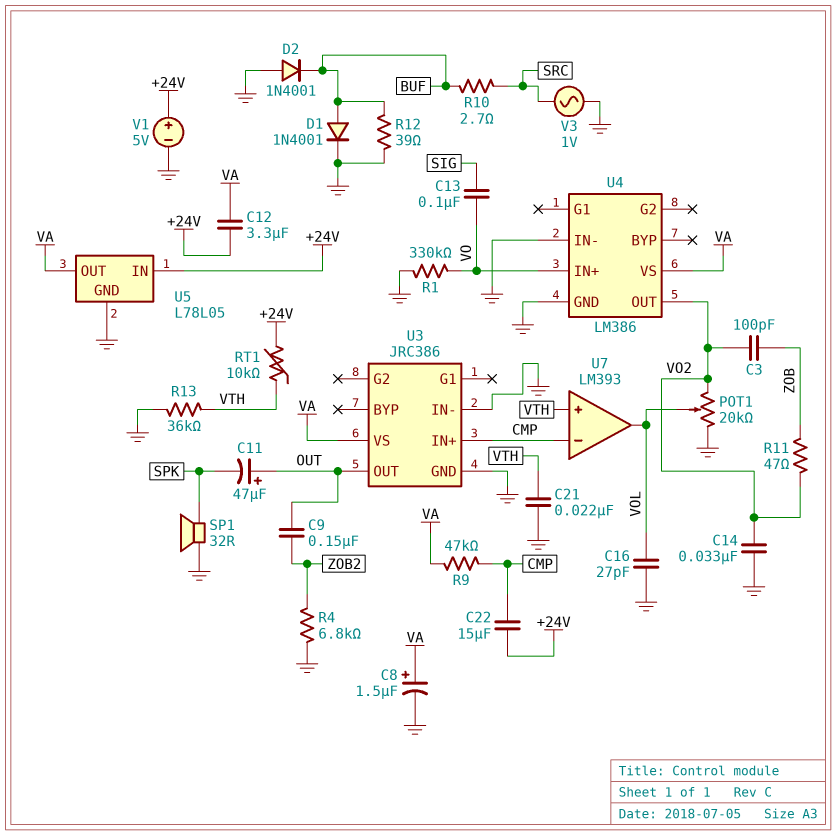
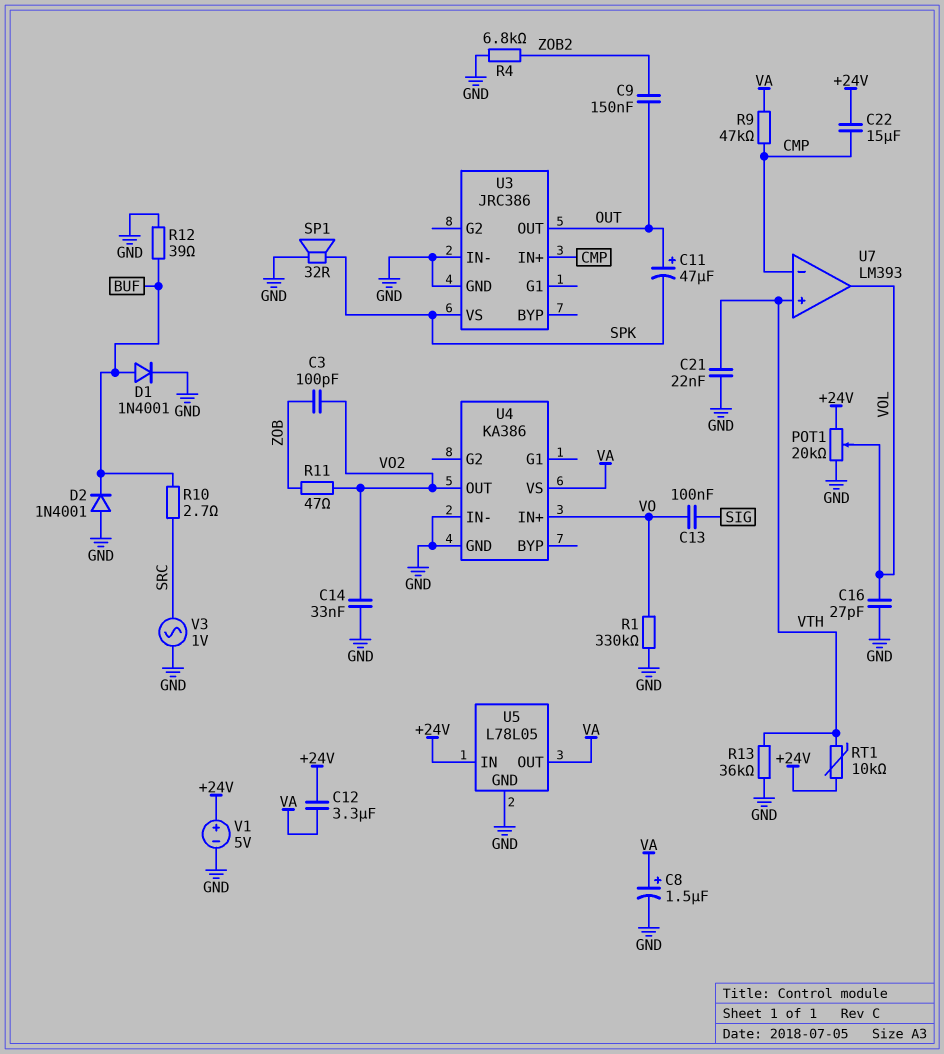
POT1: 20k (GND, VO2, wiper VOL) -> 20k (+24V, GND, wiper VOL)
U3 pin VS: VA -> SPK
U4: LM386 -> KA386

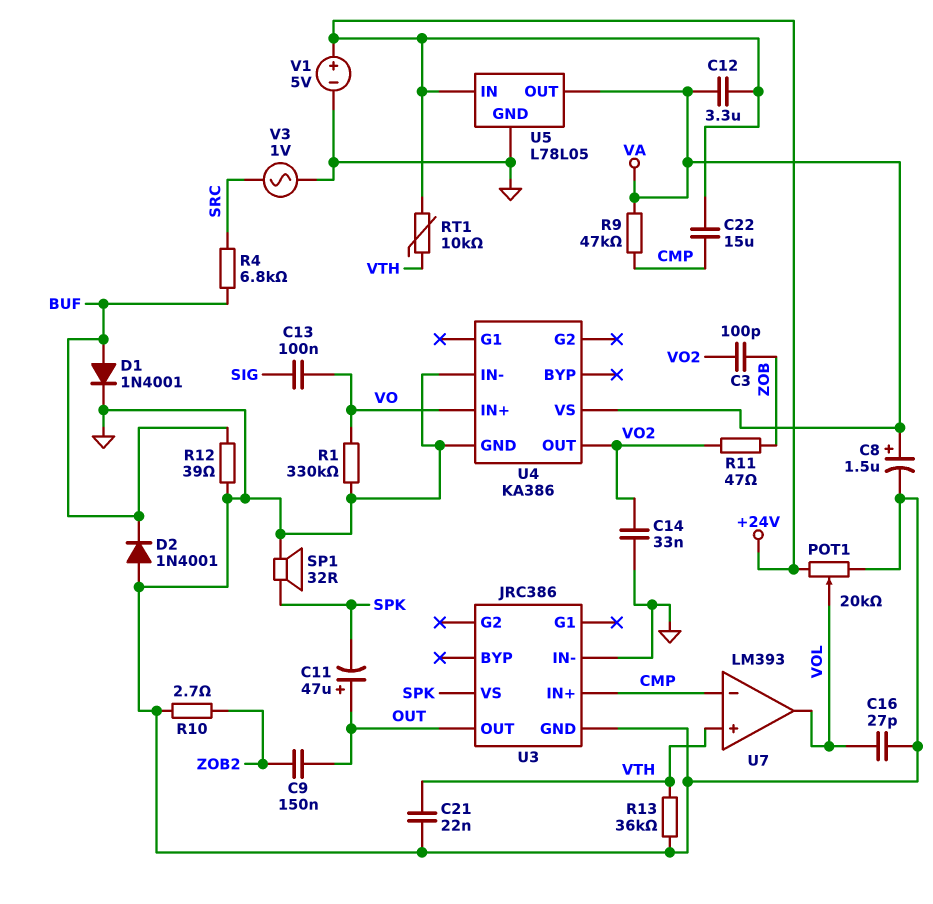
R4: 6.8k (GND, ZOB2) -> 6.8k (BUF, SRC)
R10: 2.7 (BUF, SRC) -> 2.7 (GND, ZOB2)

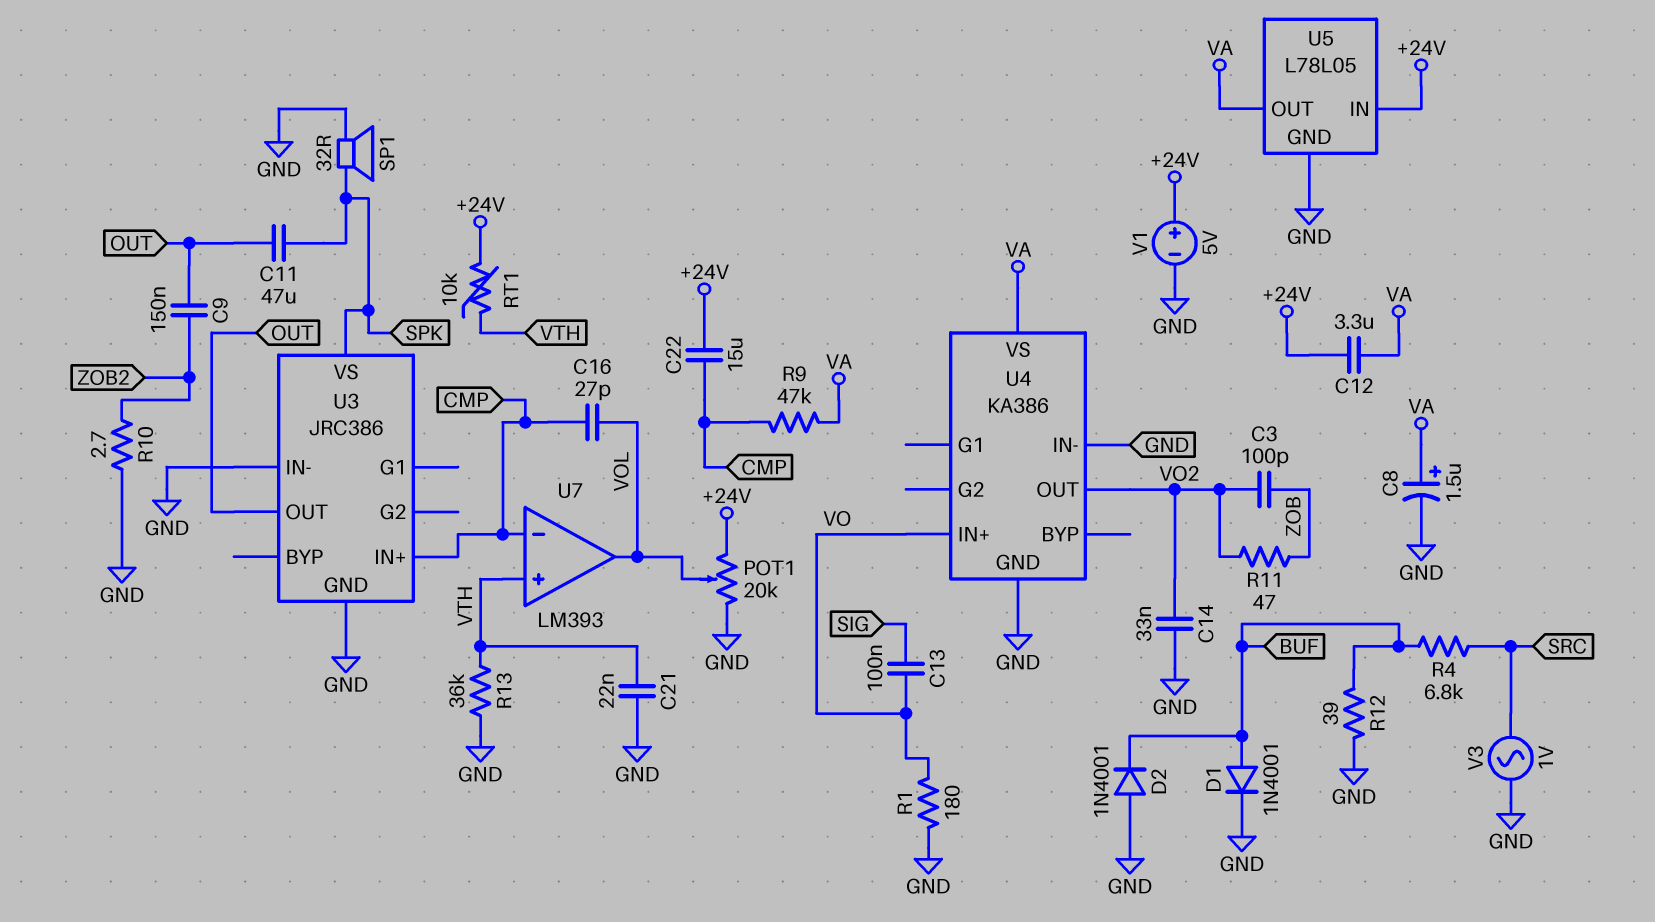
C11: 47uF (plus OUT, minus SPK) -> 47uF (OUT, SPK)
C16: 27pF (GND, VOL) -> 27pF (CMP, VOL)
R1: 330k (GND, VO) -> 180 (GND, VO)

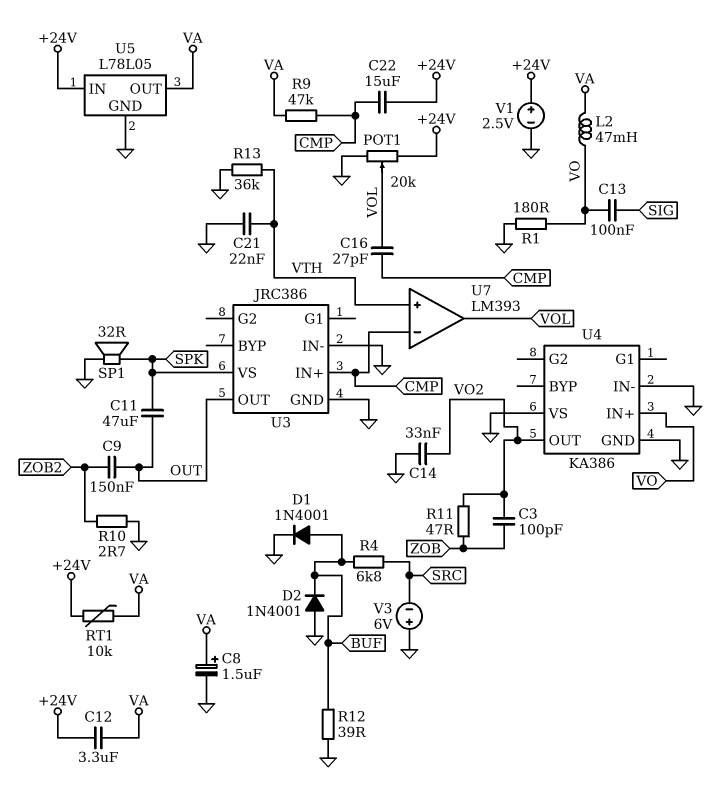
L2: none -> 47mH (VA, VO)
RT1: 10k (+24V, VTH) -> 10k (+24V, VA)
U4 pin VS: VA -> GND
V1: 5V (plus +24V, minus GND) -> 2.5V (plus +24V, minus GND)
V3: AC 1V (GND, SRC) -> 6V (plus GND, minus SRC)

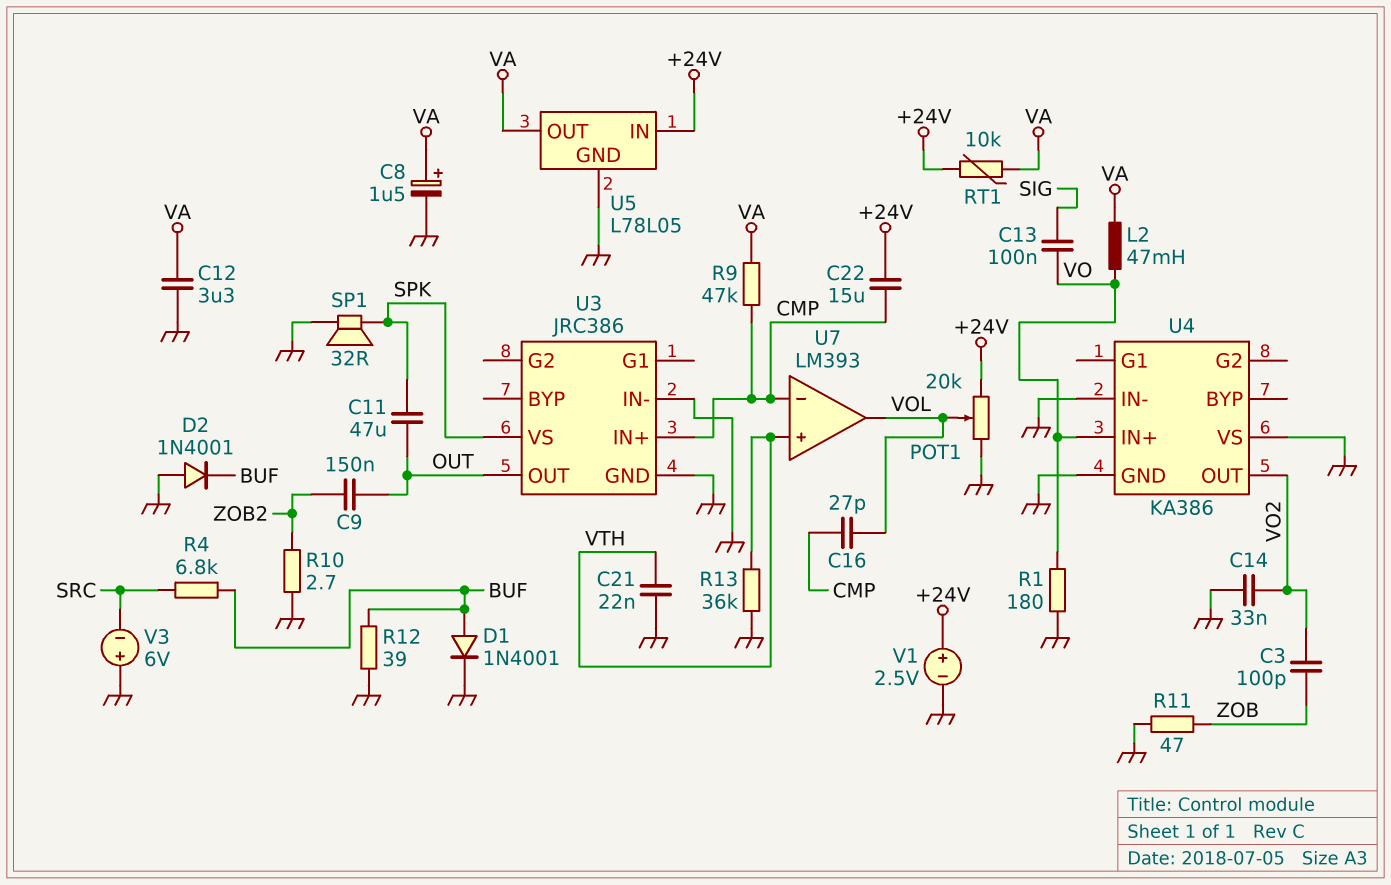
C12: 3.3uF (+24V, VA) -> 3.3uF (GND, VA)
R11: 47 (VO2, ZOB) -> 47 (GND, ZOB)

